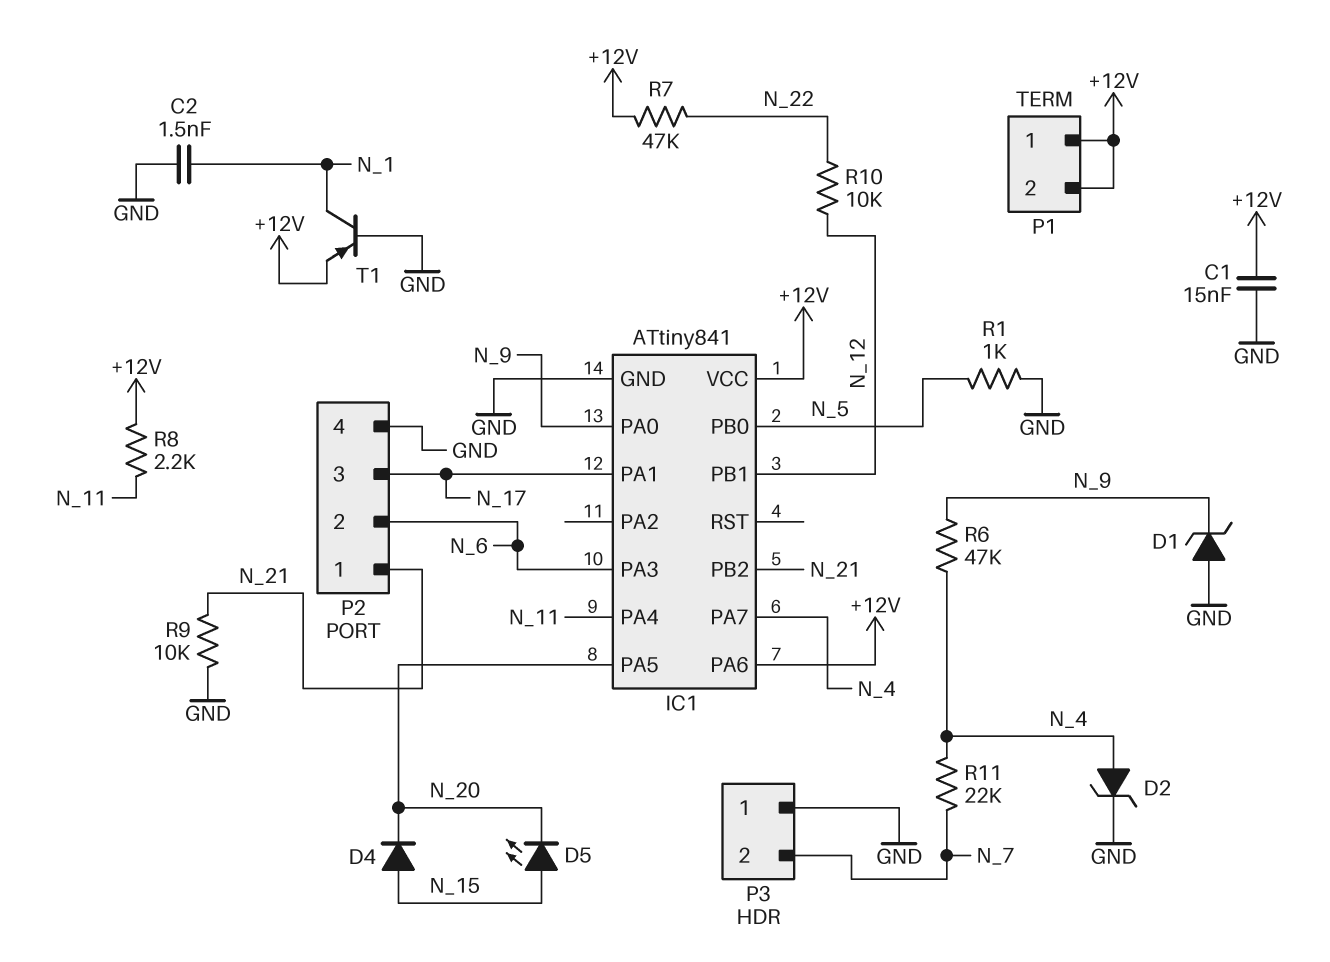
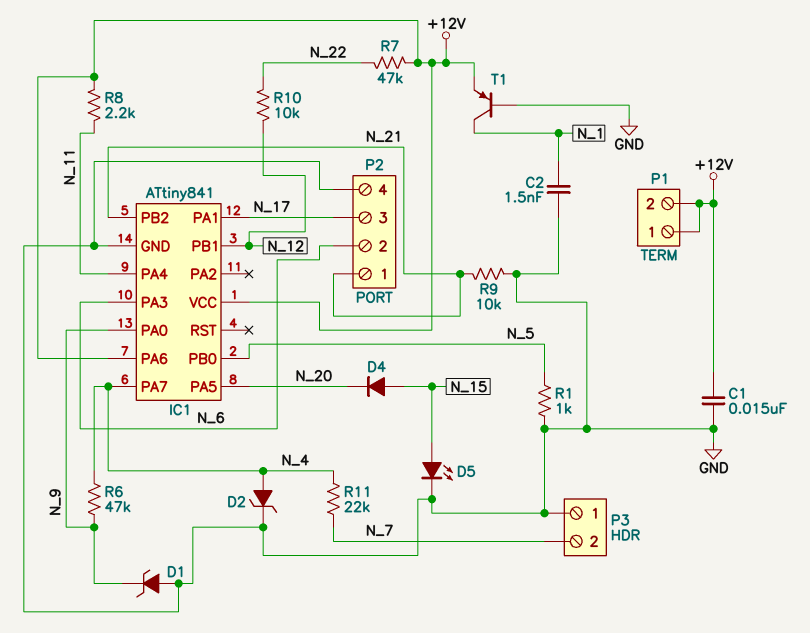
D5: LED (A N_15, K N_20) -> LED (A N_15, K GND)

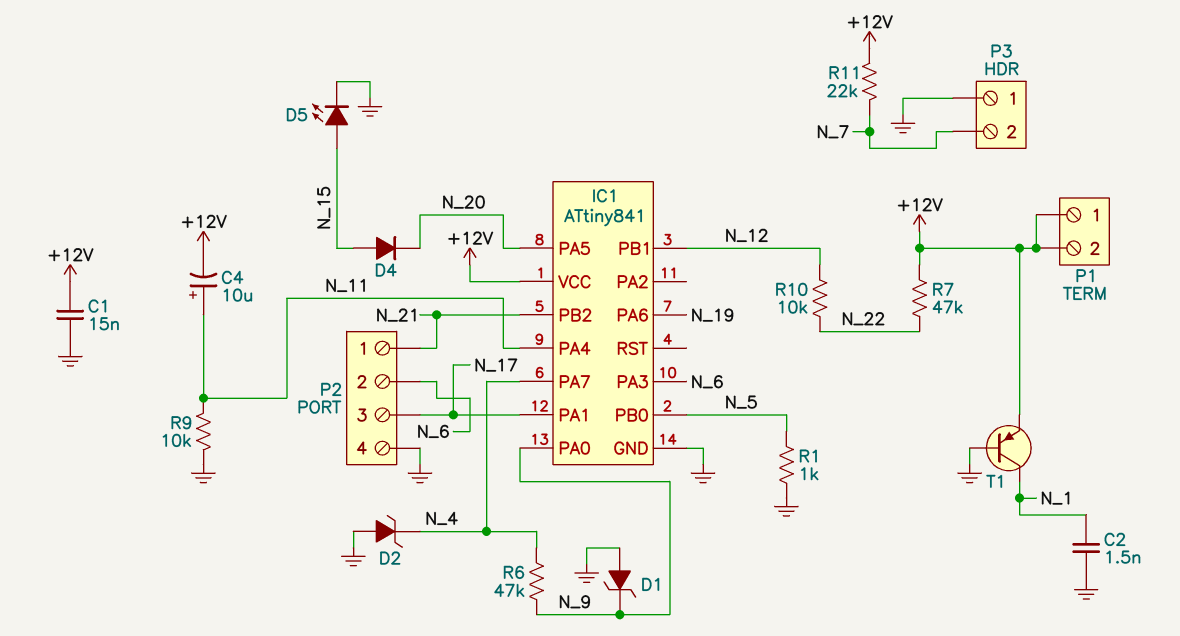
C4: none -> 10uF (plus N_11, minus +12V)
D2: zener (A N_4, K GND) -> zener (A GND, K N_4)
IC1 pin PA6: +12V -> N_19
R8: 2.2k (+12V, N_11) -> none
R9: 10k (GND, N_21) -> 10k (GND, N_11)
R11: 22k (N_4, N_7) -> 22k (+12V, N_7)

